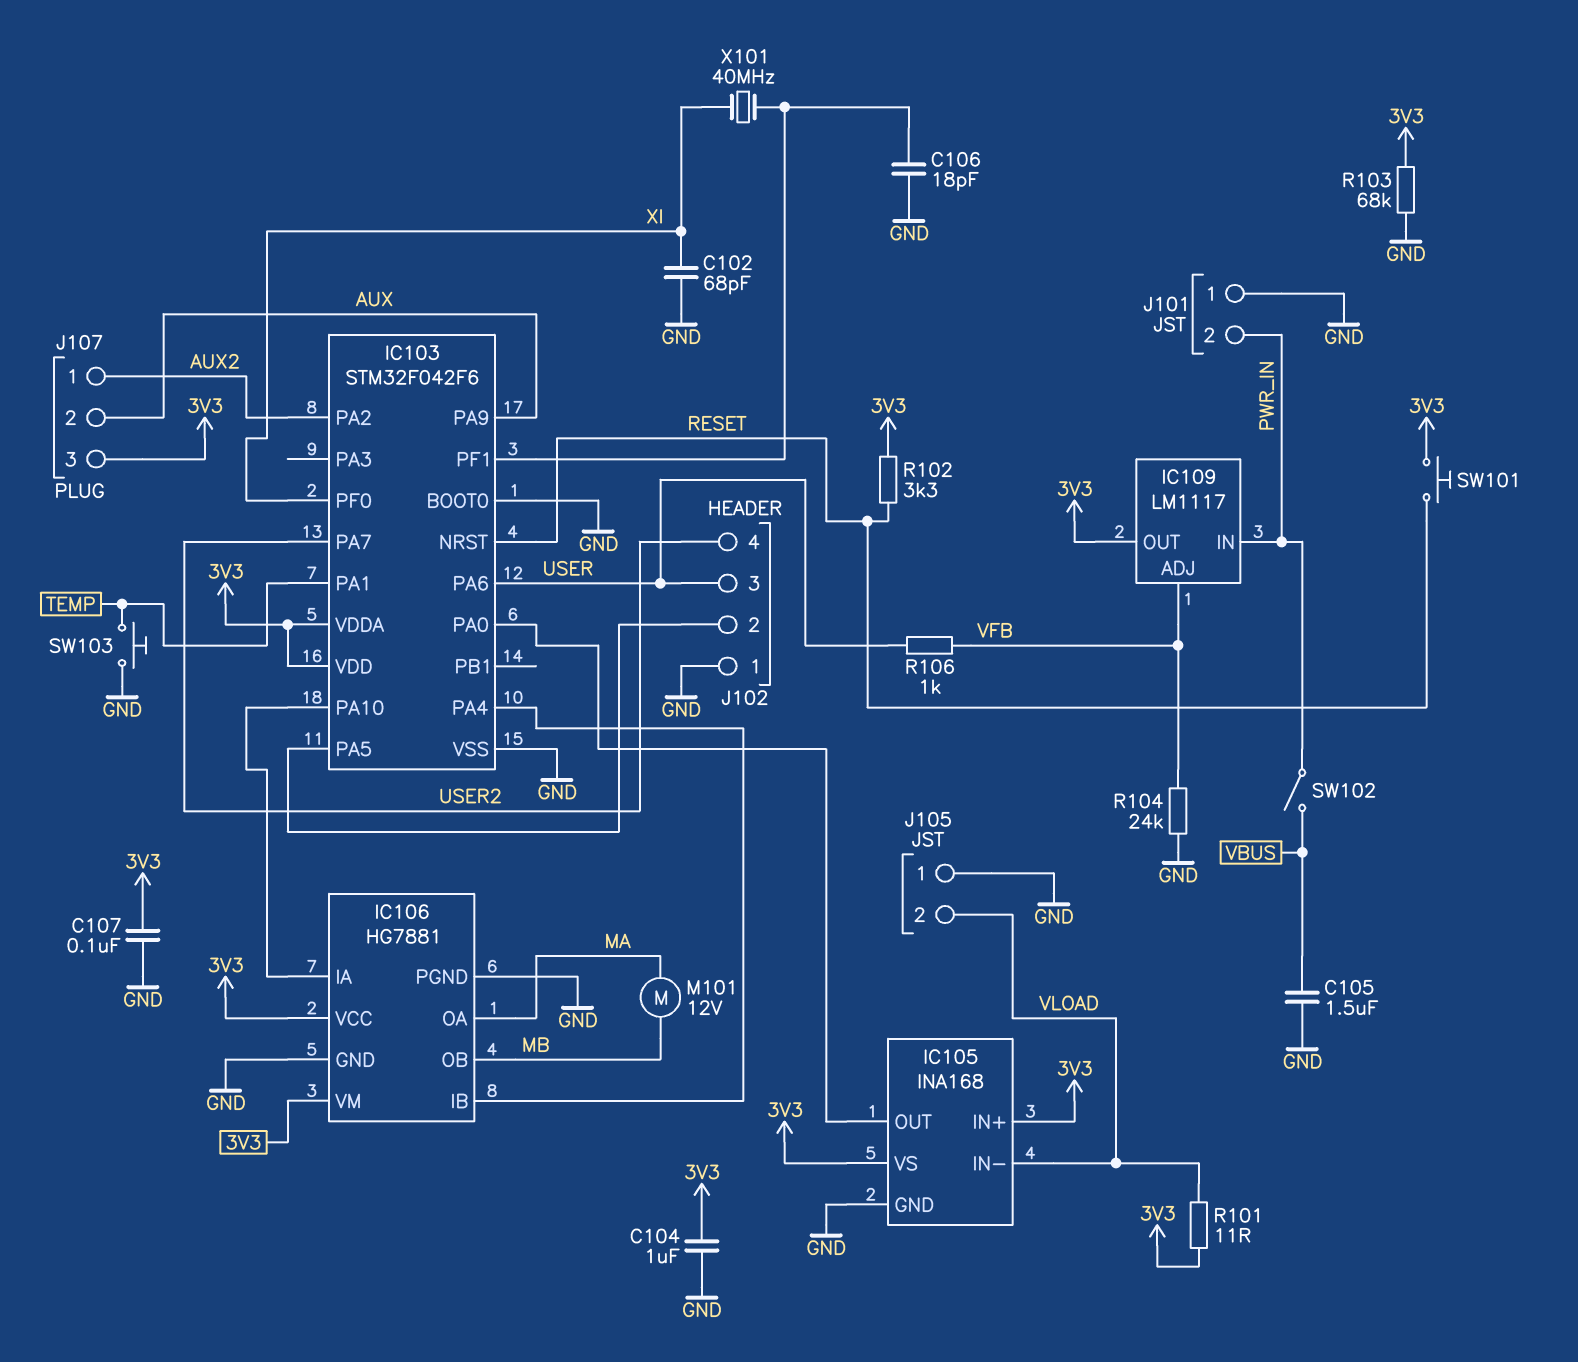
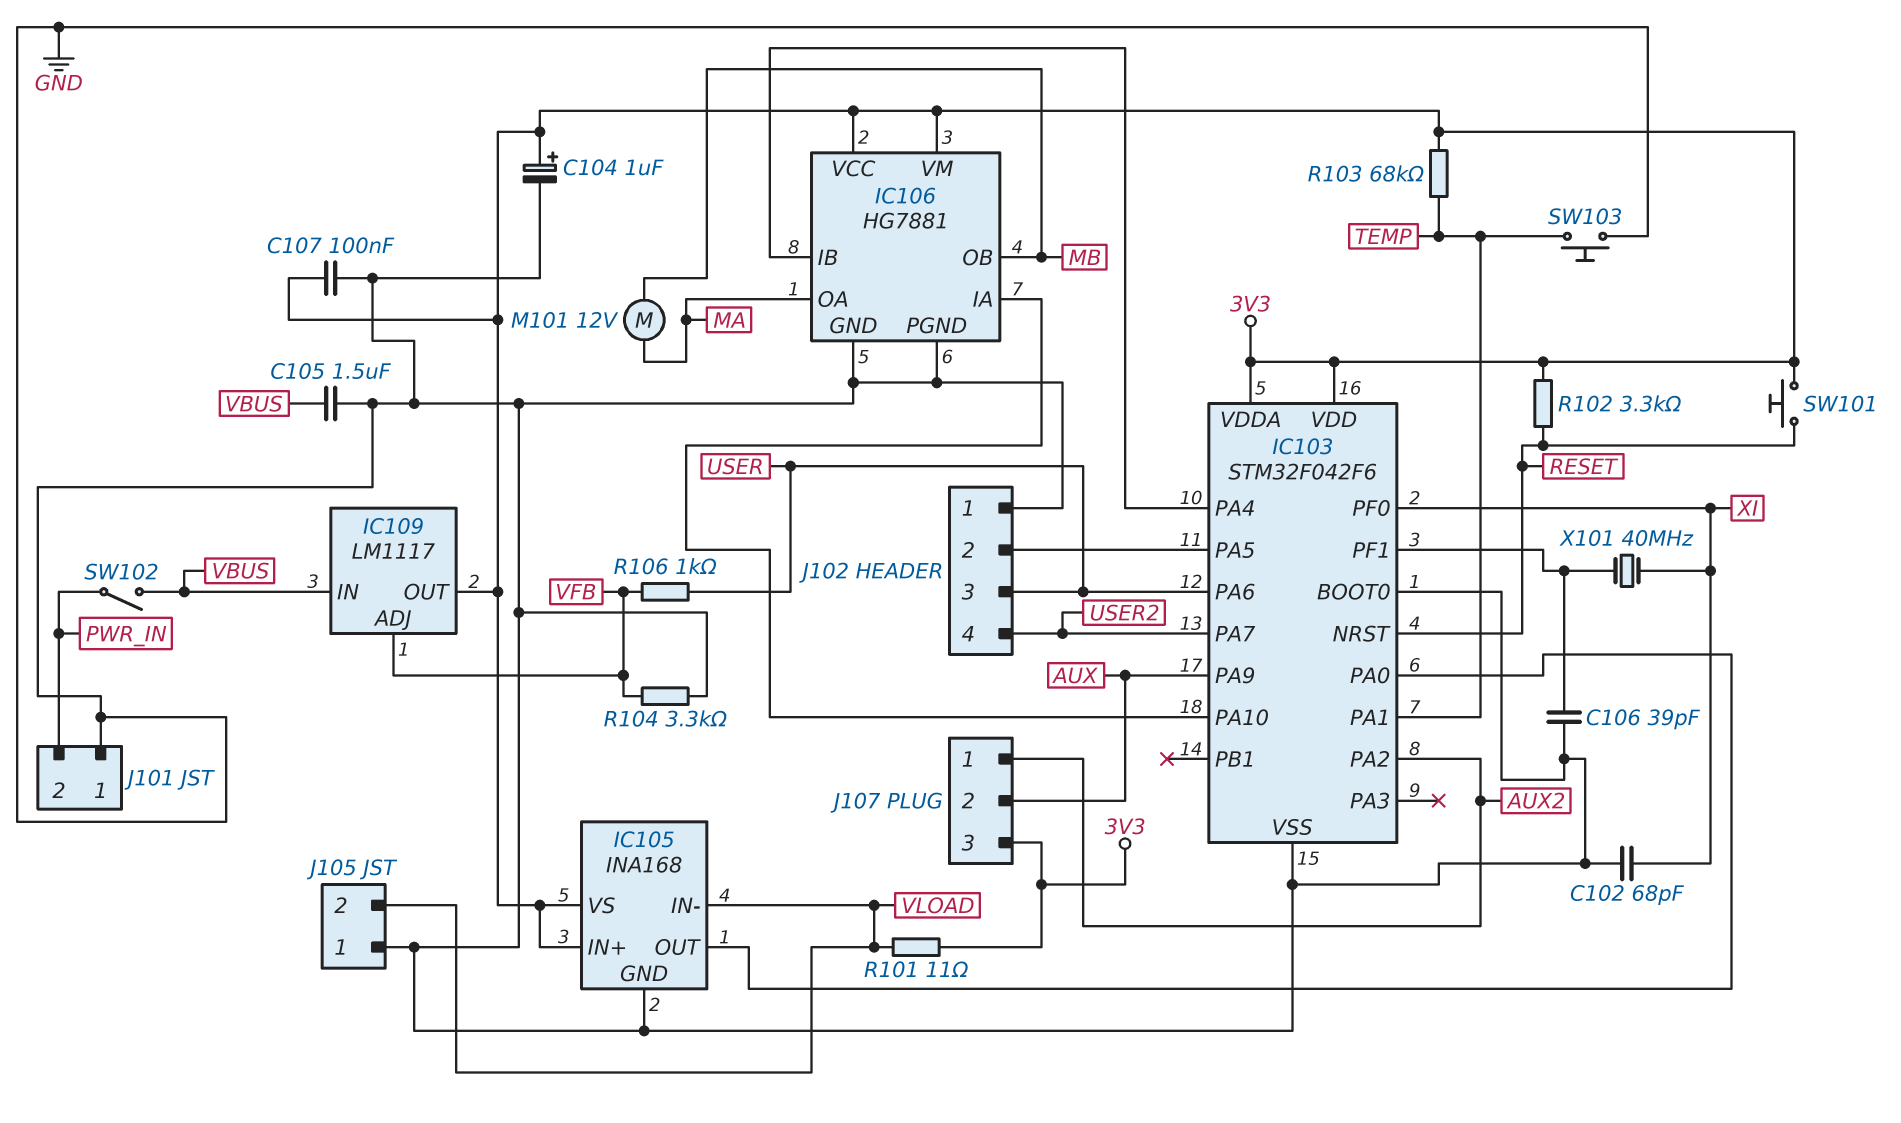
C104: 1uF (3V3, GND) -> 1uF (plus 3V3, minus GND)
C106: 18pF (GND, IC103/PF1) -> 39pF (GND, IC103/PF1)
IC109 pin IN: PWR_IN -> VBUS
R103: 68k (3V3, GND) -> 68k (3V3, TEMP)
R104: 24k (GND, VFB) -> 3.3k (GND, VFB)

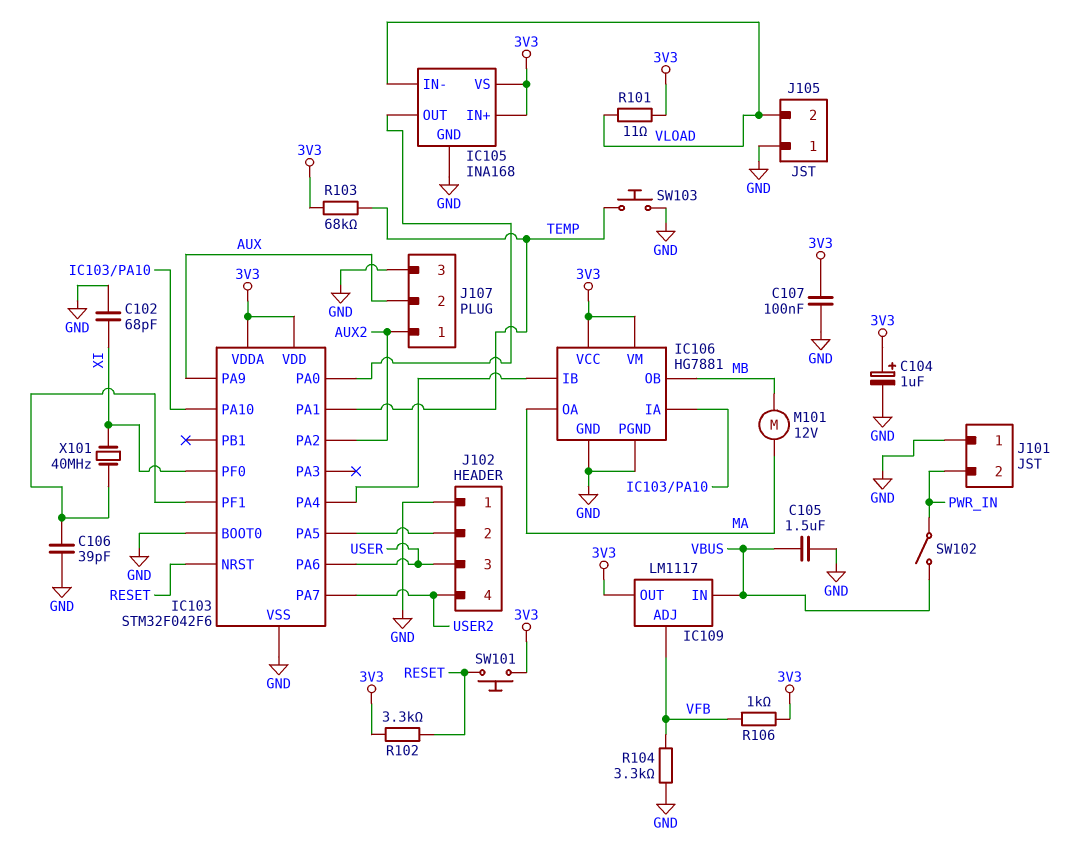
J107 pin 3: 3V3 -> GND
R106: 1k (USER, VFB) -> 1k (3V3, VFB)

